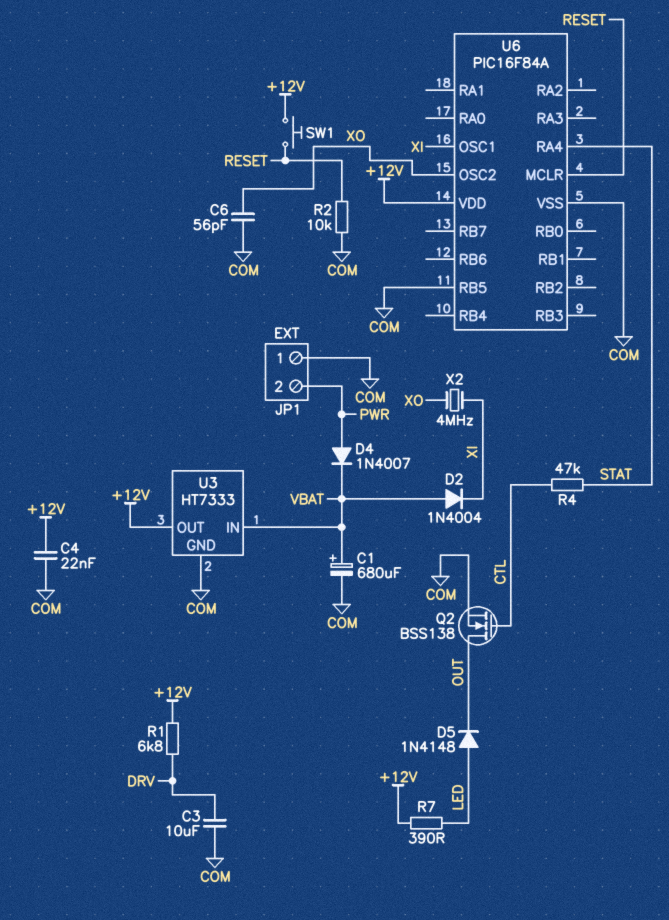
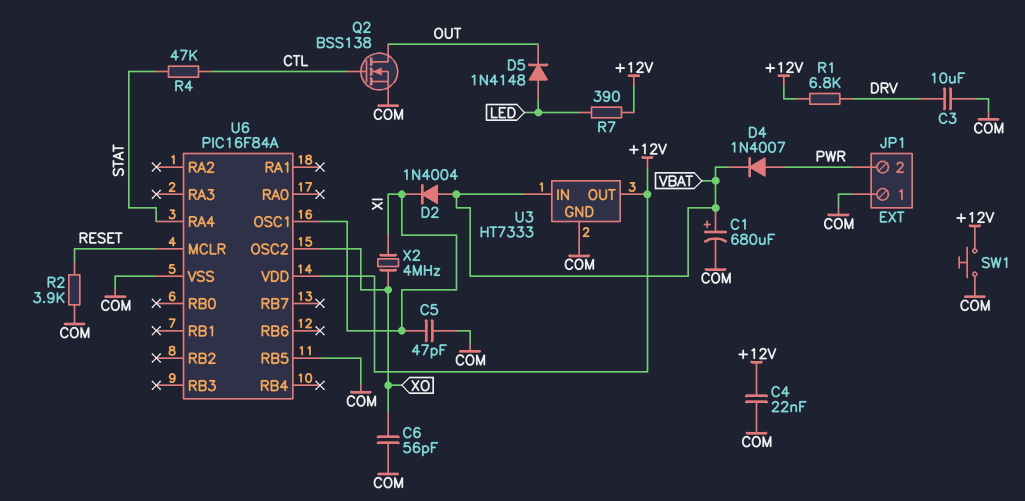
C5: none -> 47pF (COM, XI)
R2: 10k (COM, RESET) -> 3.9k (COM, RESET)
SW1: button (+12V, RESET) -> button (+12V, COM)

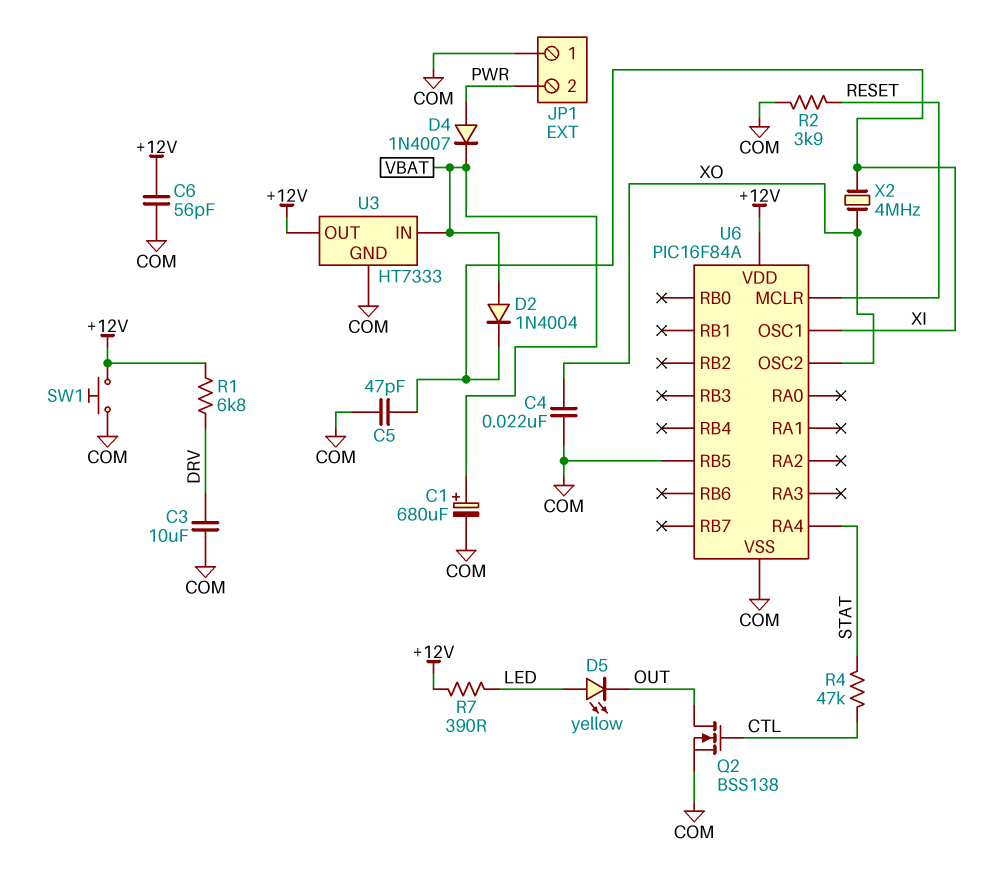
C4: 22nF (+12V, COM) -> 22nF (COM, XO)
C6: 56pF (COM, XO) -> 56pF (+12V, COM)
D5: diode 1N4148 (A LED, K OUT) -> LED yellow (A LED, K OUT)

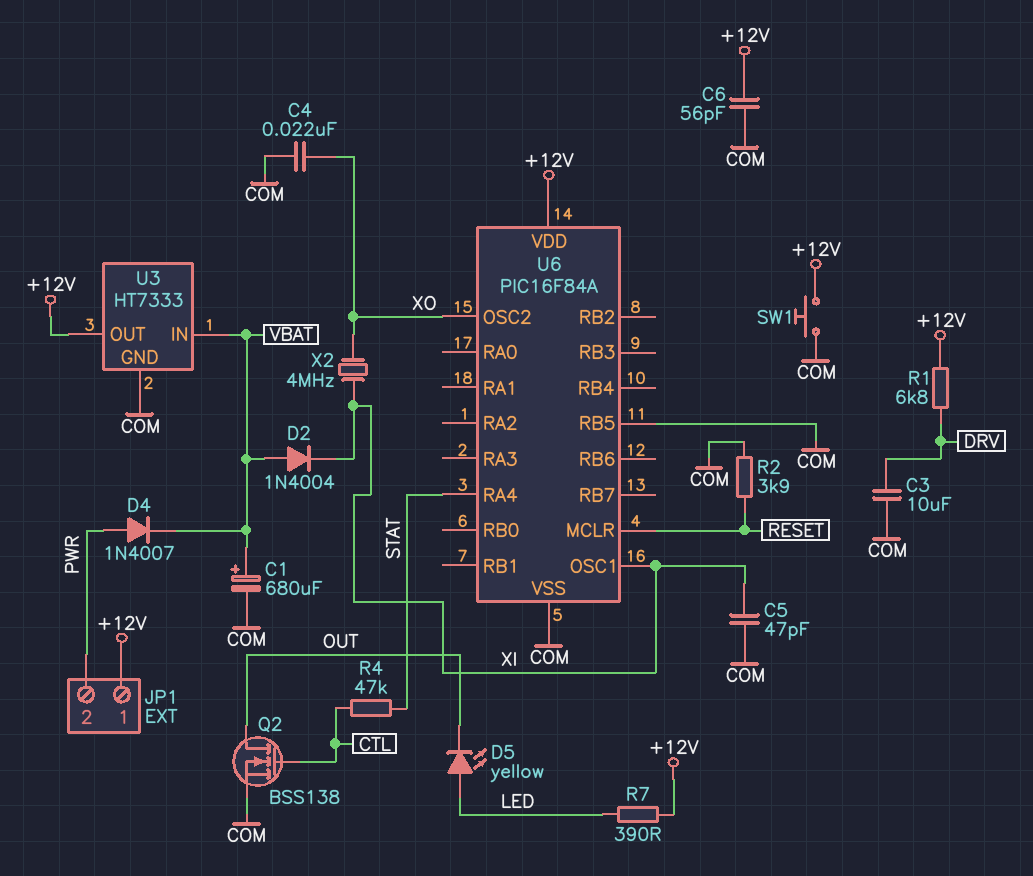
JP1 pin 1: COM -> +12V

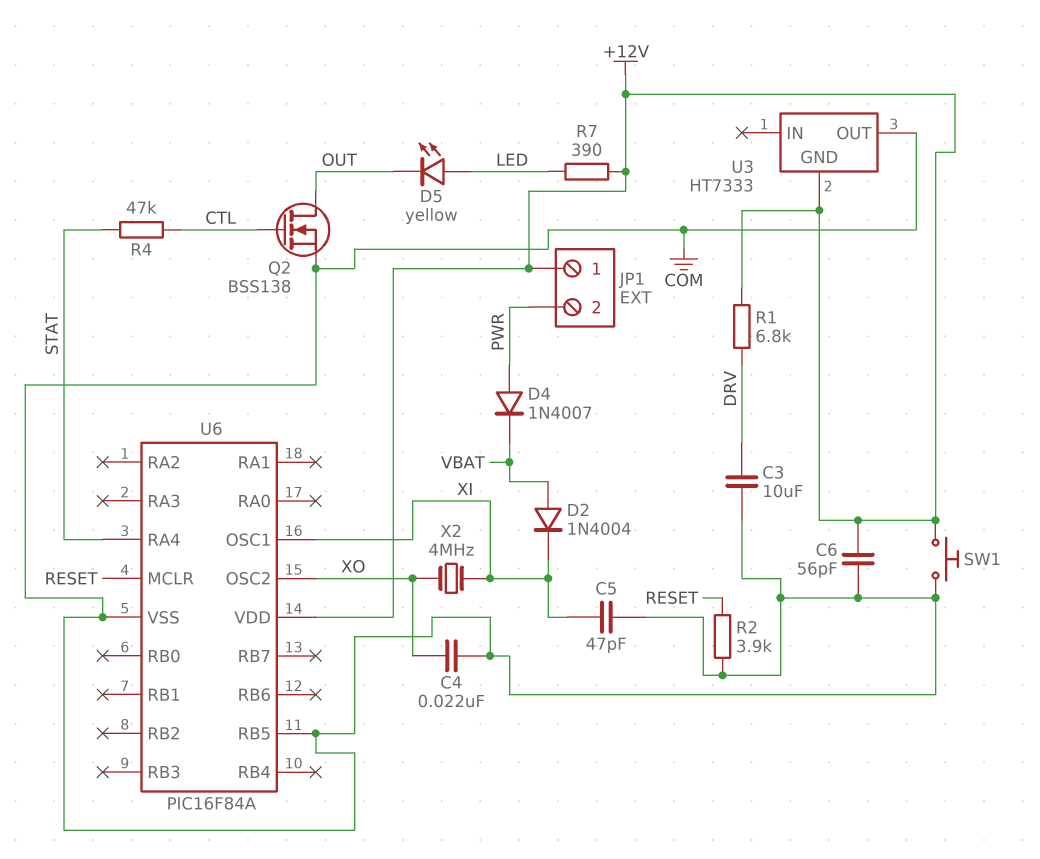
C1: 680uF (plus VBAT, minus COM) -> none
U3 pin GND: COM -> +12V
U3 pin IN: VBAT -> none
U3 pin OUT: +12V -> COM

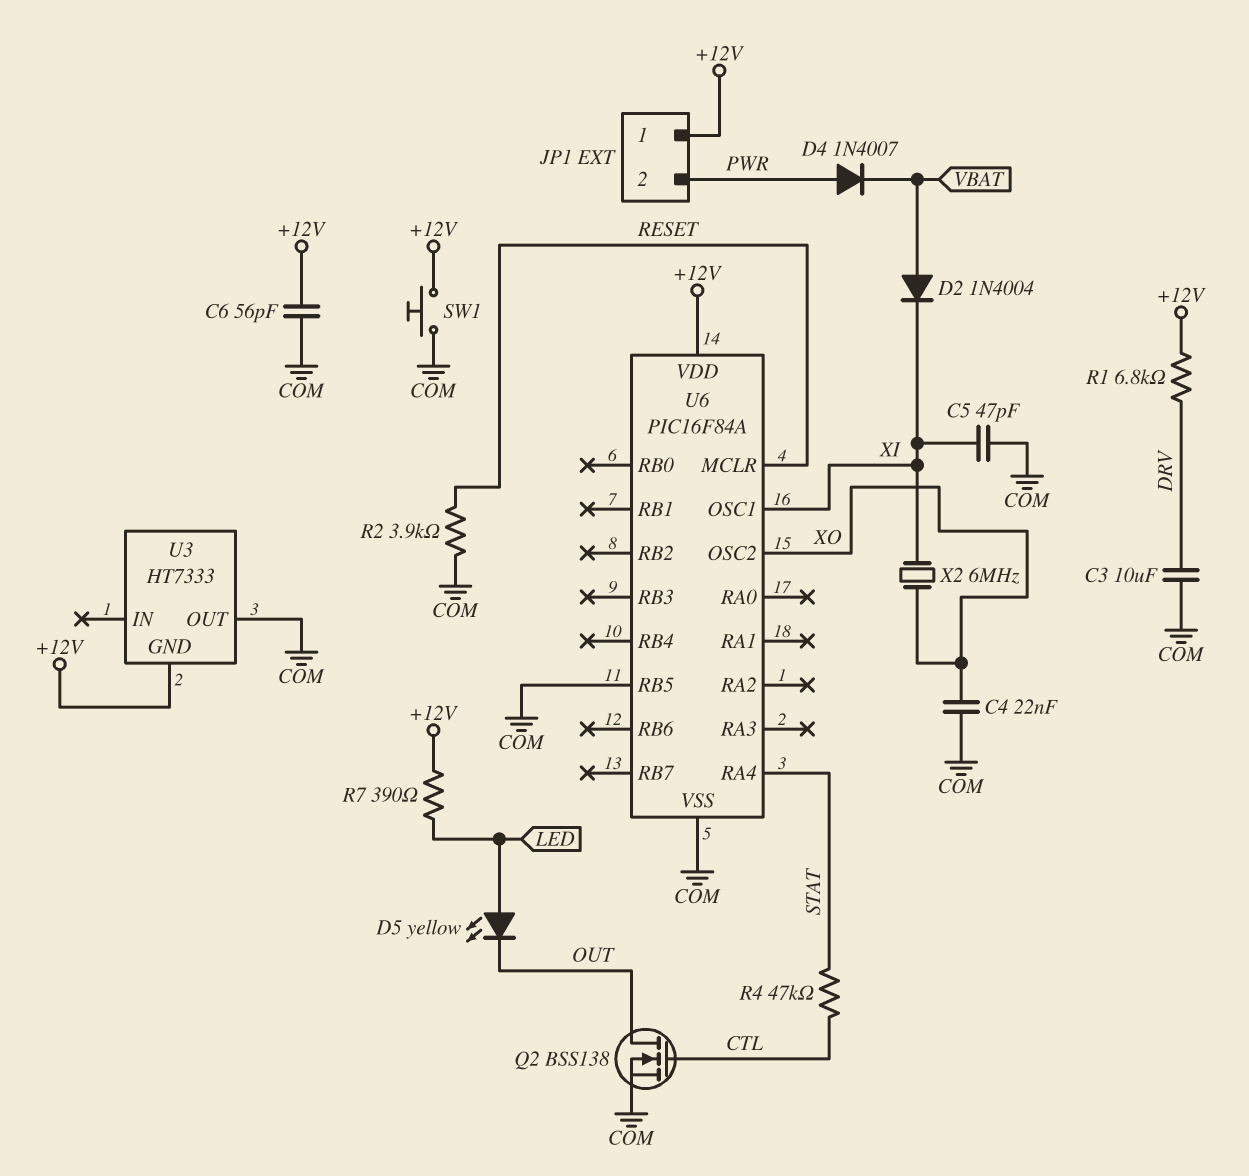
X2: 4MHz (XI, XO) -> 6MHz (XI, XO)

